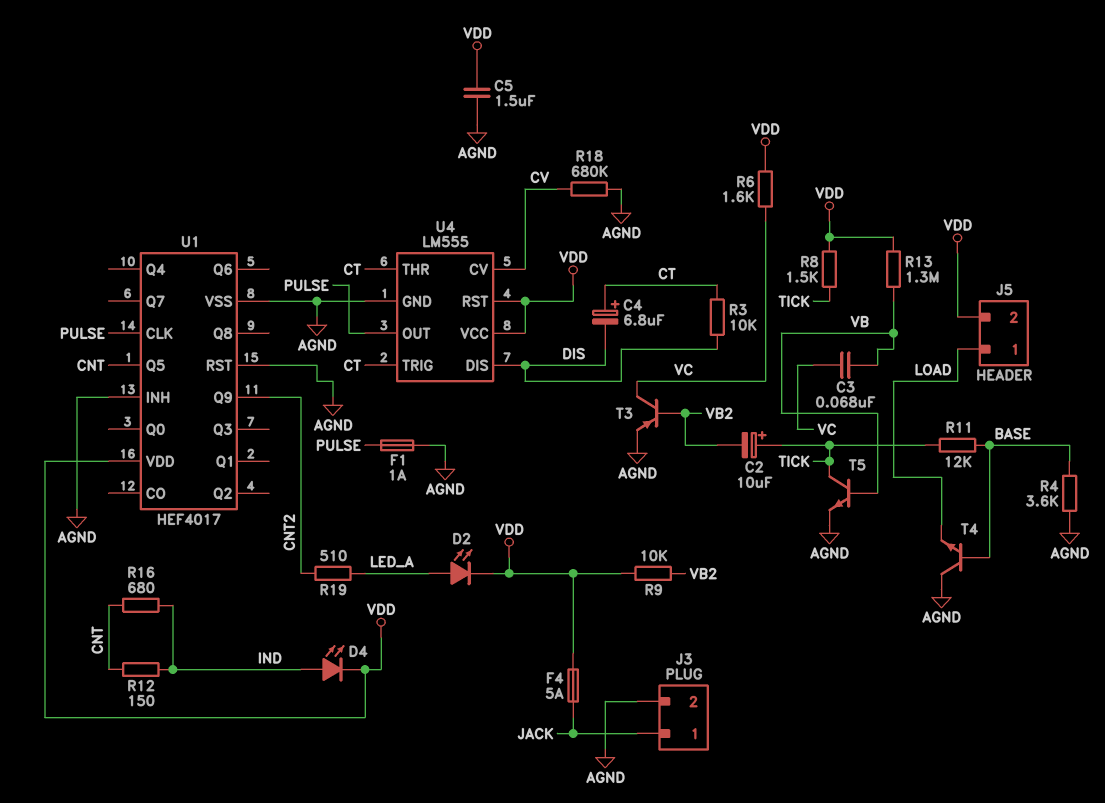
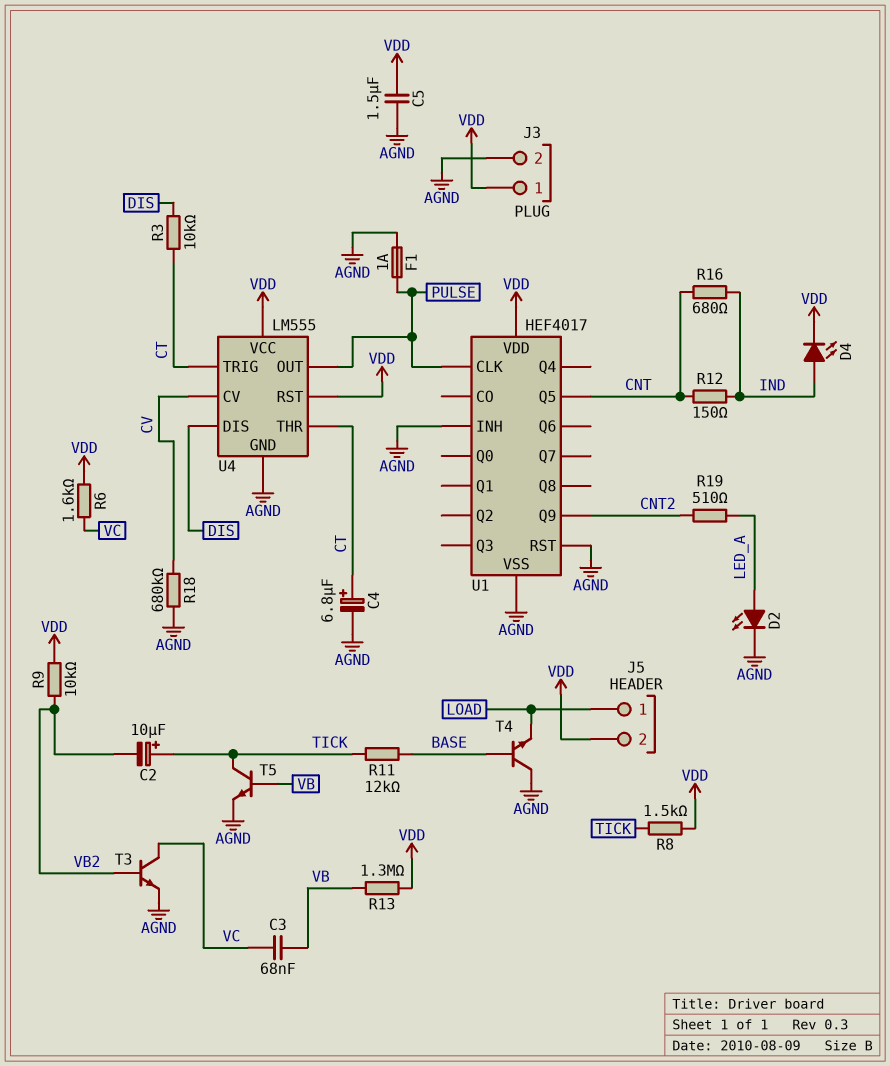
C4: 6.8uF (plus CT, minus DIS) -> 6.8uF (plus CT, minus AGND)
D2: LED (A LED_A, K VDD) -> LED (A LED_A, K AGND)
F4: 5A (JACK, VDD) -> none
J3 pin 1: JACK -> VDD
R4: 3.6k (AGND, BASE) -> none
T3: PNP (B VB2, C VC, E AGND) -> NPN (B VB2, C VC, E AGND)

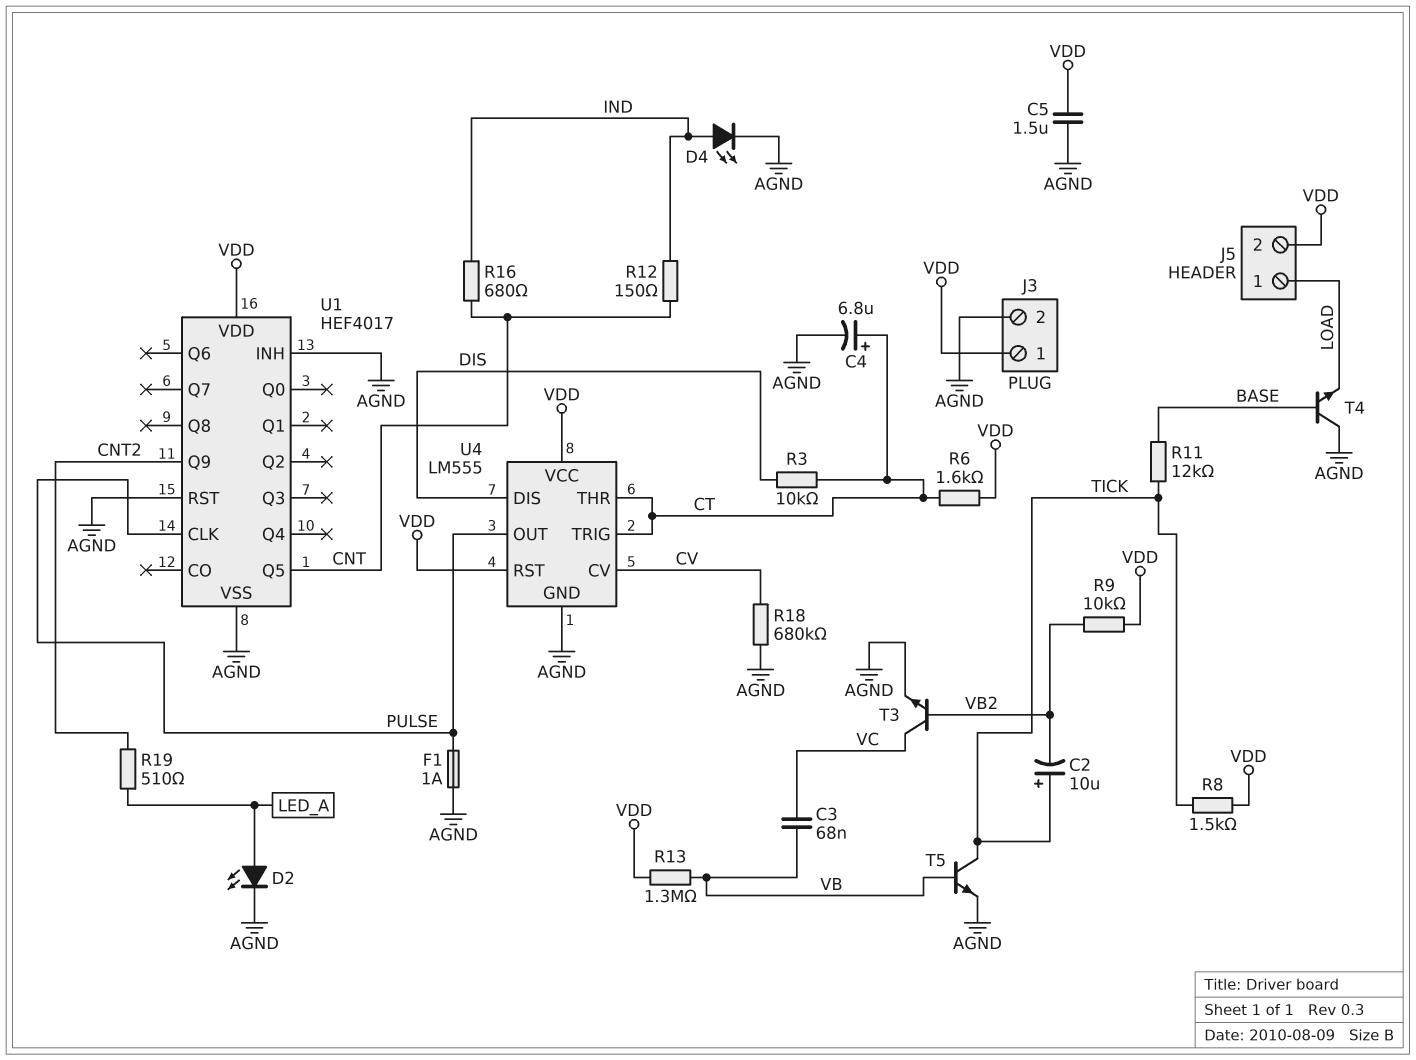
D4: LED (A IND, K VDD) -> LED (A IND, K AGND)
R6: 1.6k (VC, VDD) -> 1.6k (CT, VDD)

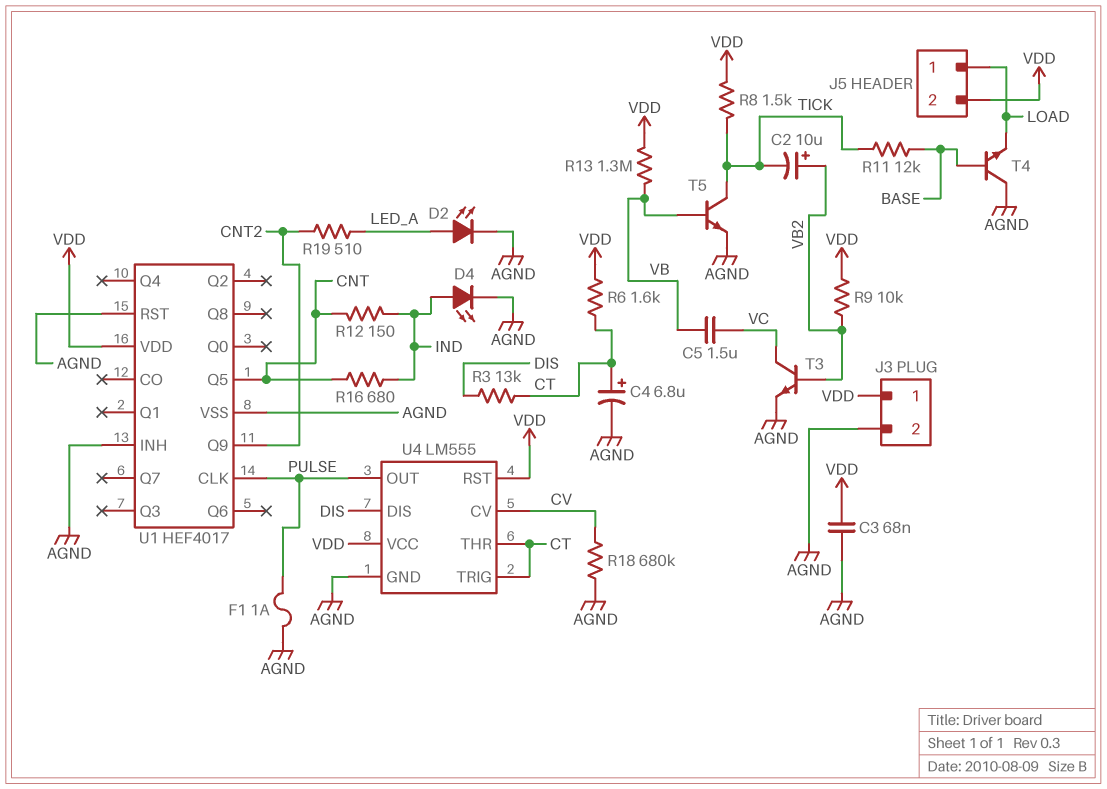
C2: 10uF (plus TICK, minus VB2) -> 10uF (plus VB2, minus TICK)
C3: 68nF (VB, VC) -> 68nF (AGND, VDD)
C5: 1.5uF (AGND, VDD) -> 1.5uF (VB, VC)
R3: 10k (CT, DIS) -> 13k (CT, DIS)

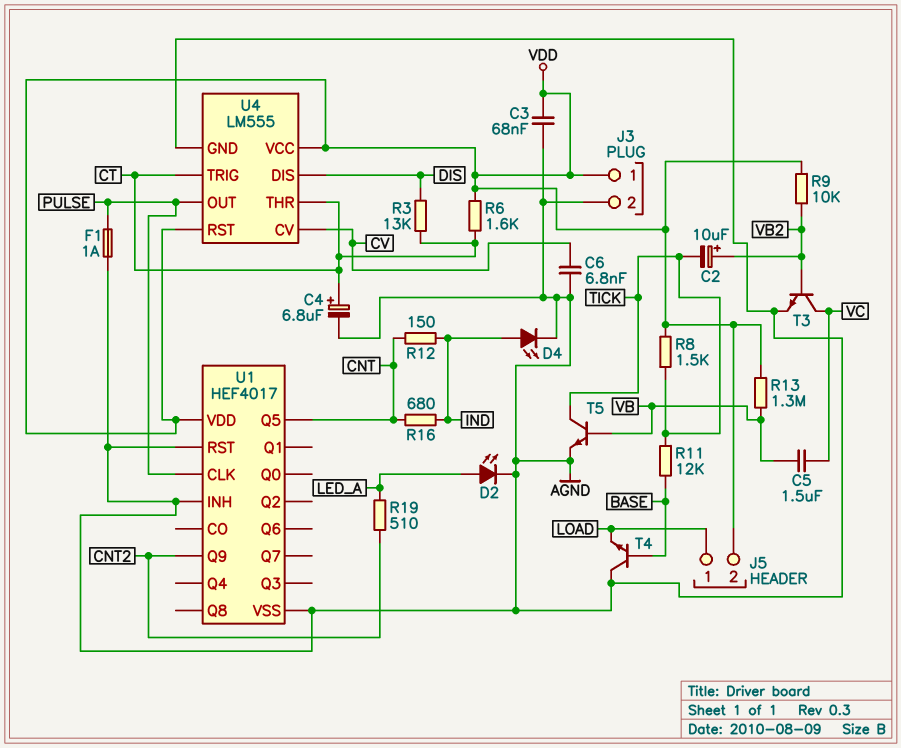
C6: none -> 6.8nF (AGND, CV)
R18: 680k (AGND, CV) -> none

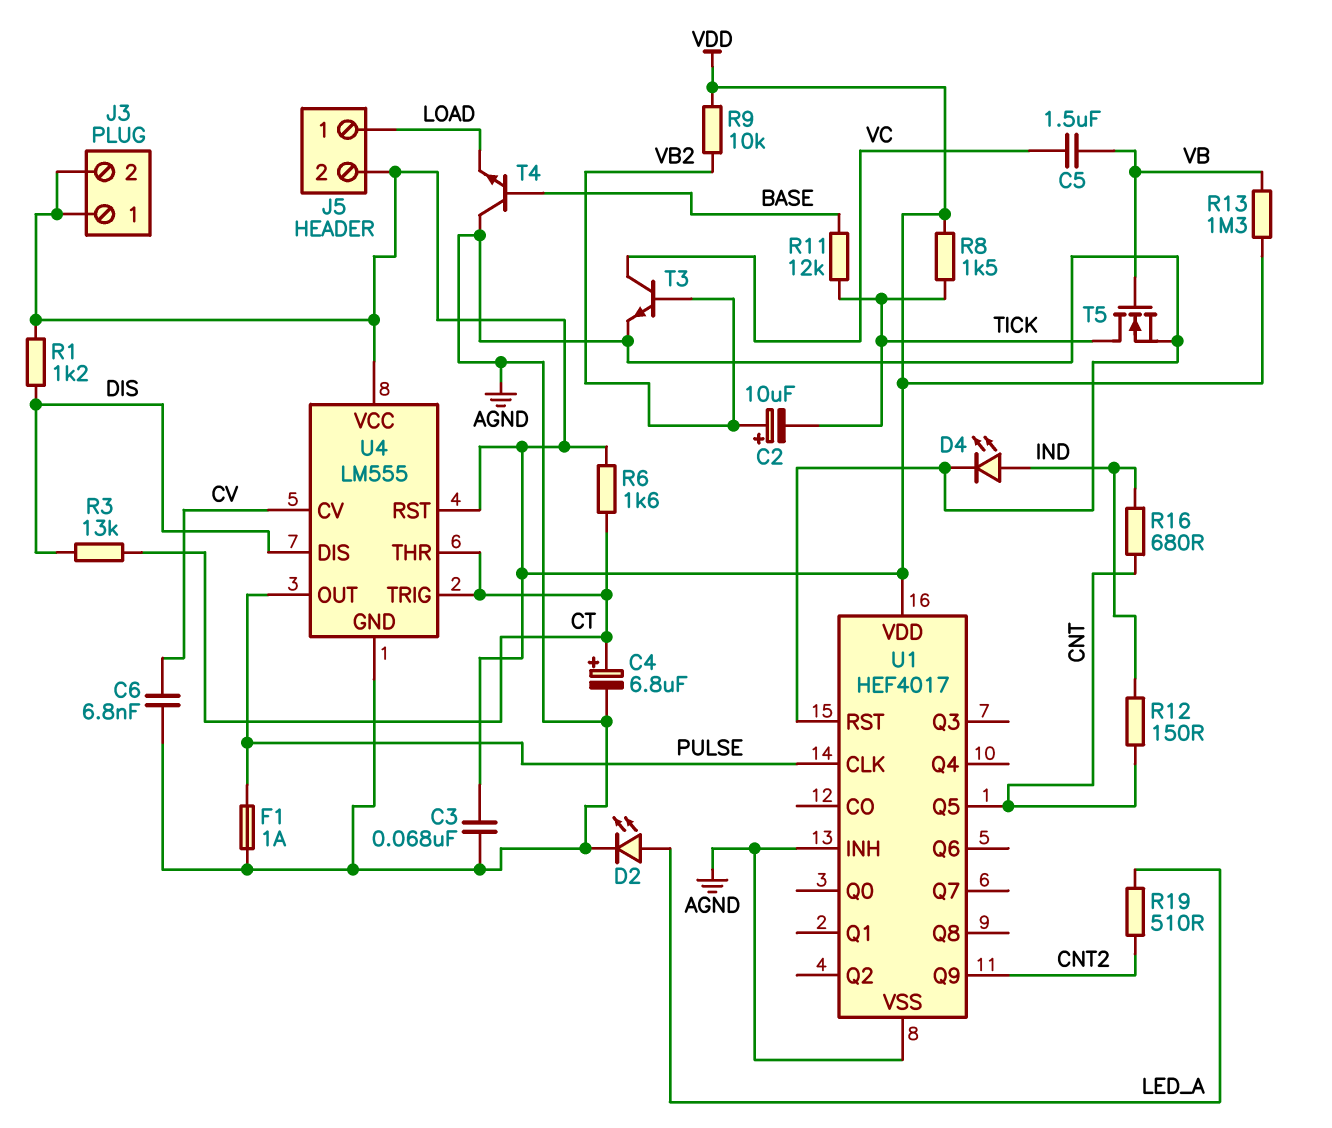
J3 pin 2: AGND -> VDD
R1: none -> 1.2k (DIS, VDD)
T5: NPN (B VB, C TICK, E AGND) -> NMOS (G VB, D TICK, S AGND)

